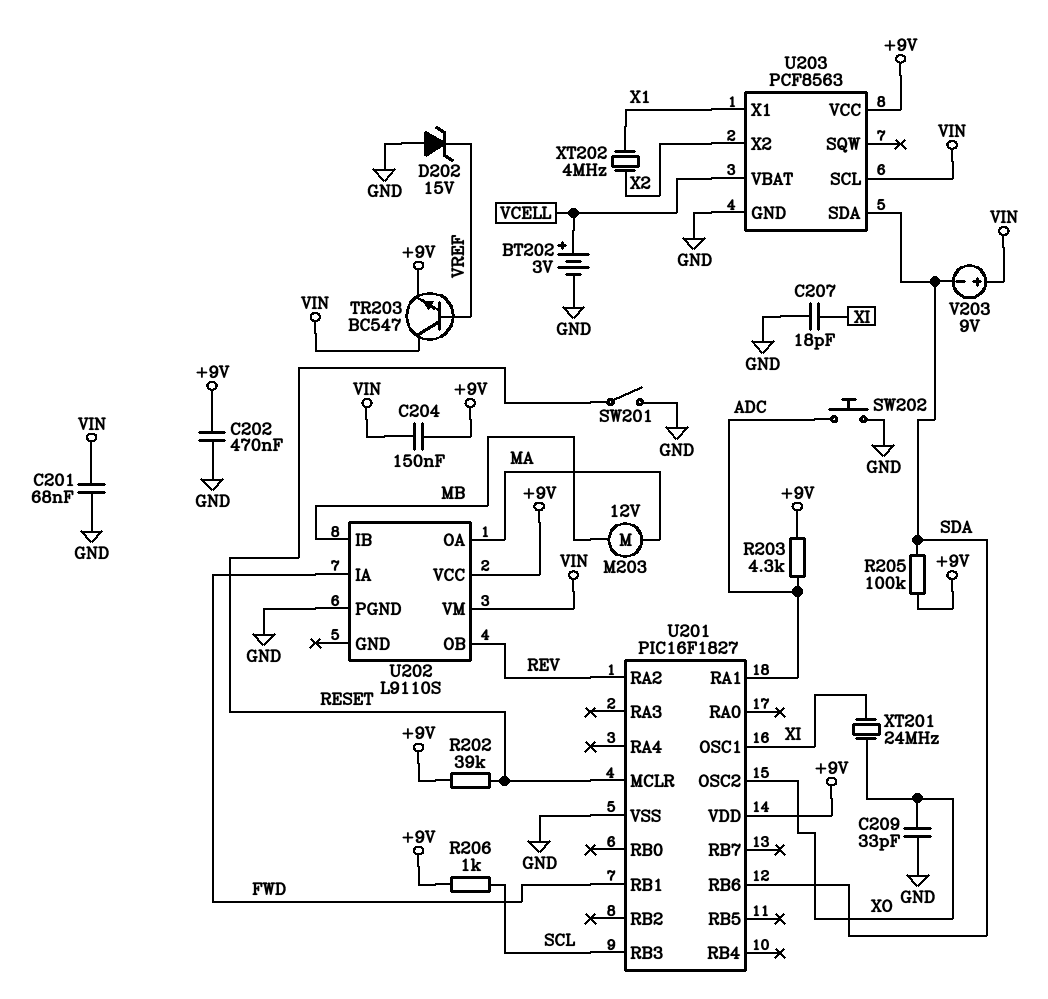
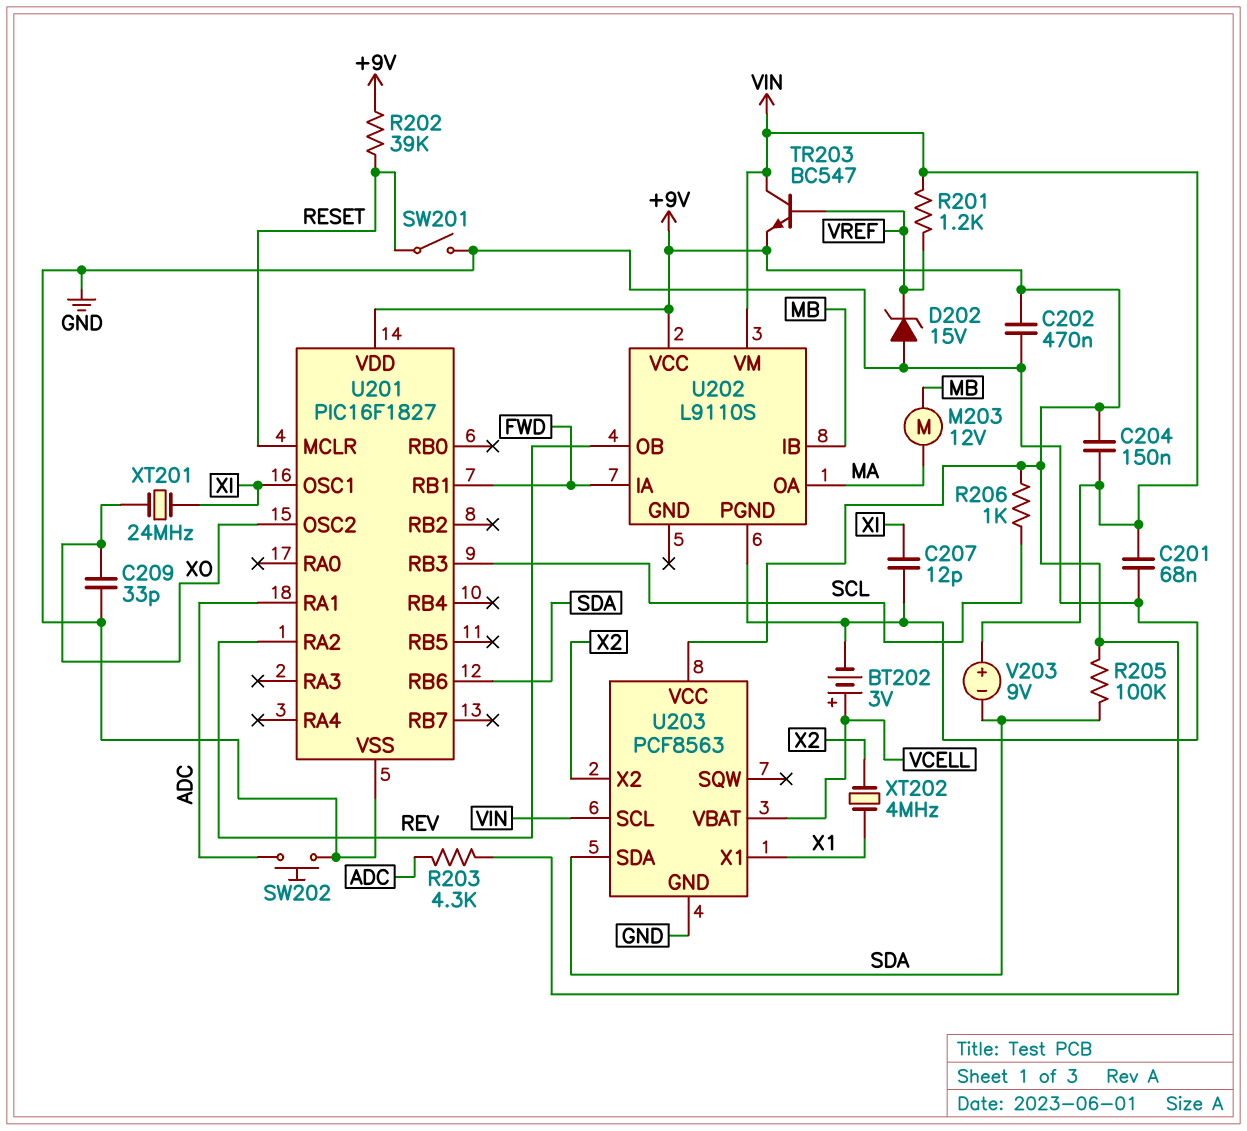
C207: 18pF (GND, XI) -> 12pF (GND, XI)
R201: none -> 1.2k (VIN, VREF)

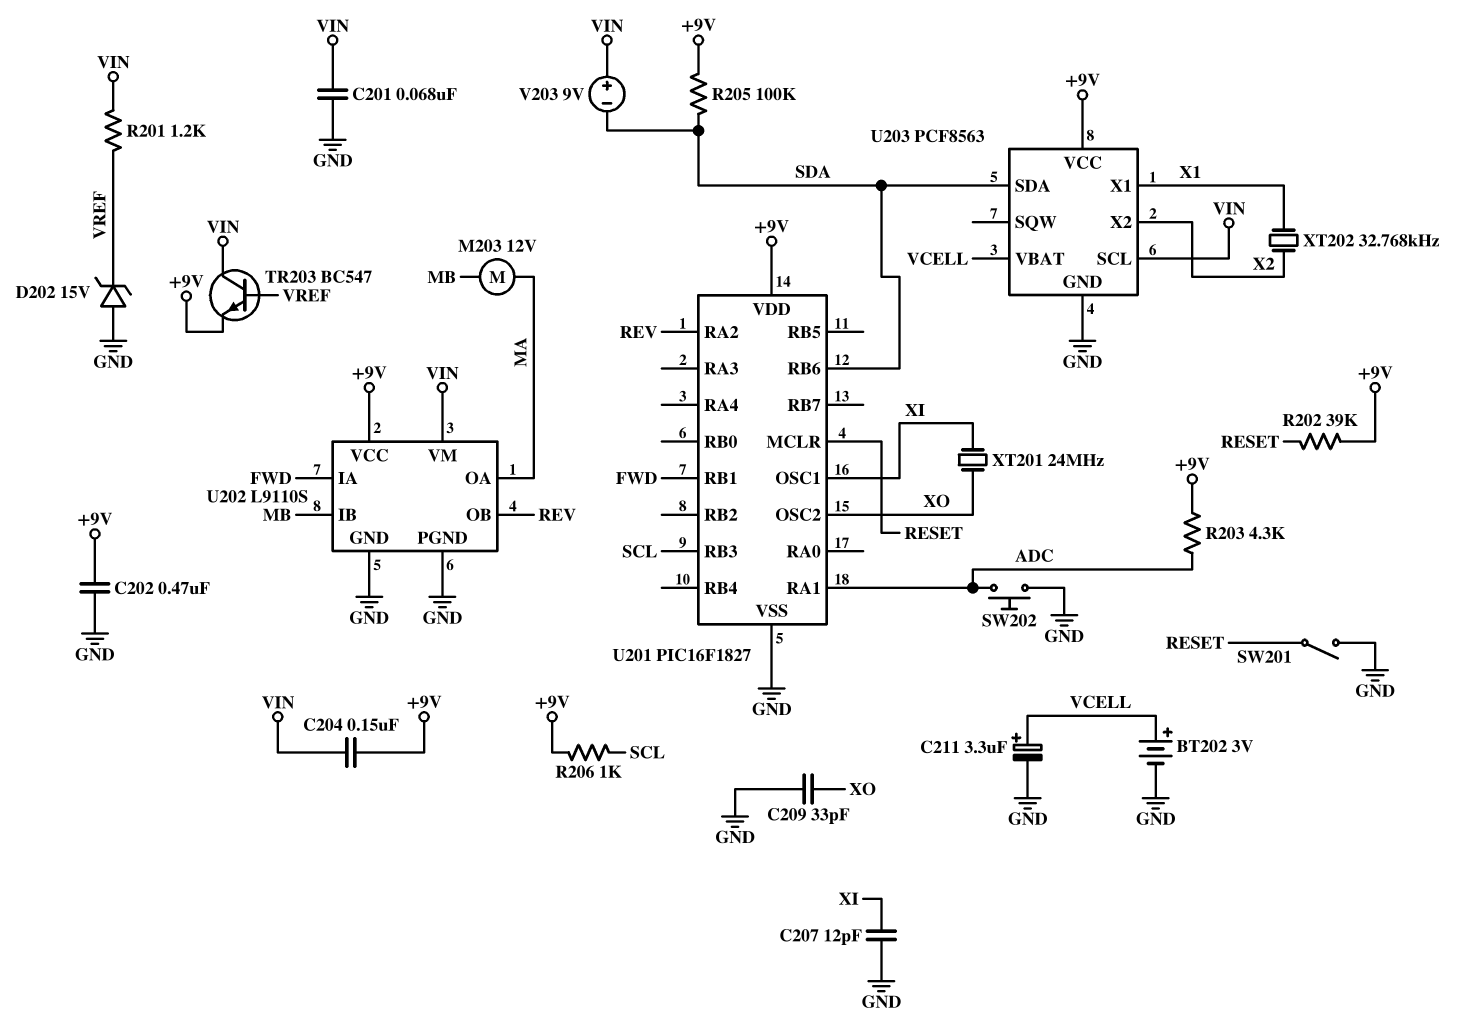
C211: none -> 3.3uF (plus VCELL, minus GND)
U202 pin GND: none -> GND
XT202: 4MHz (X1, X2) -> 32.768kHz (X1, X2)

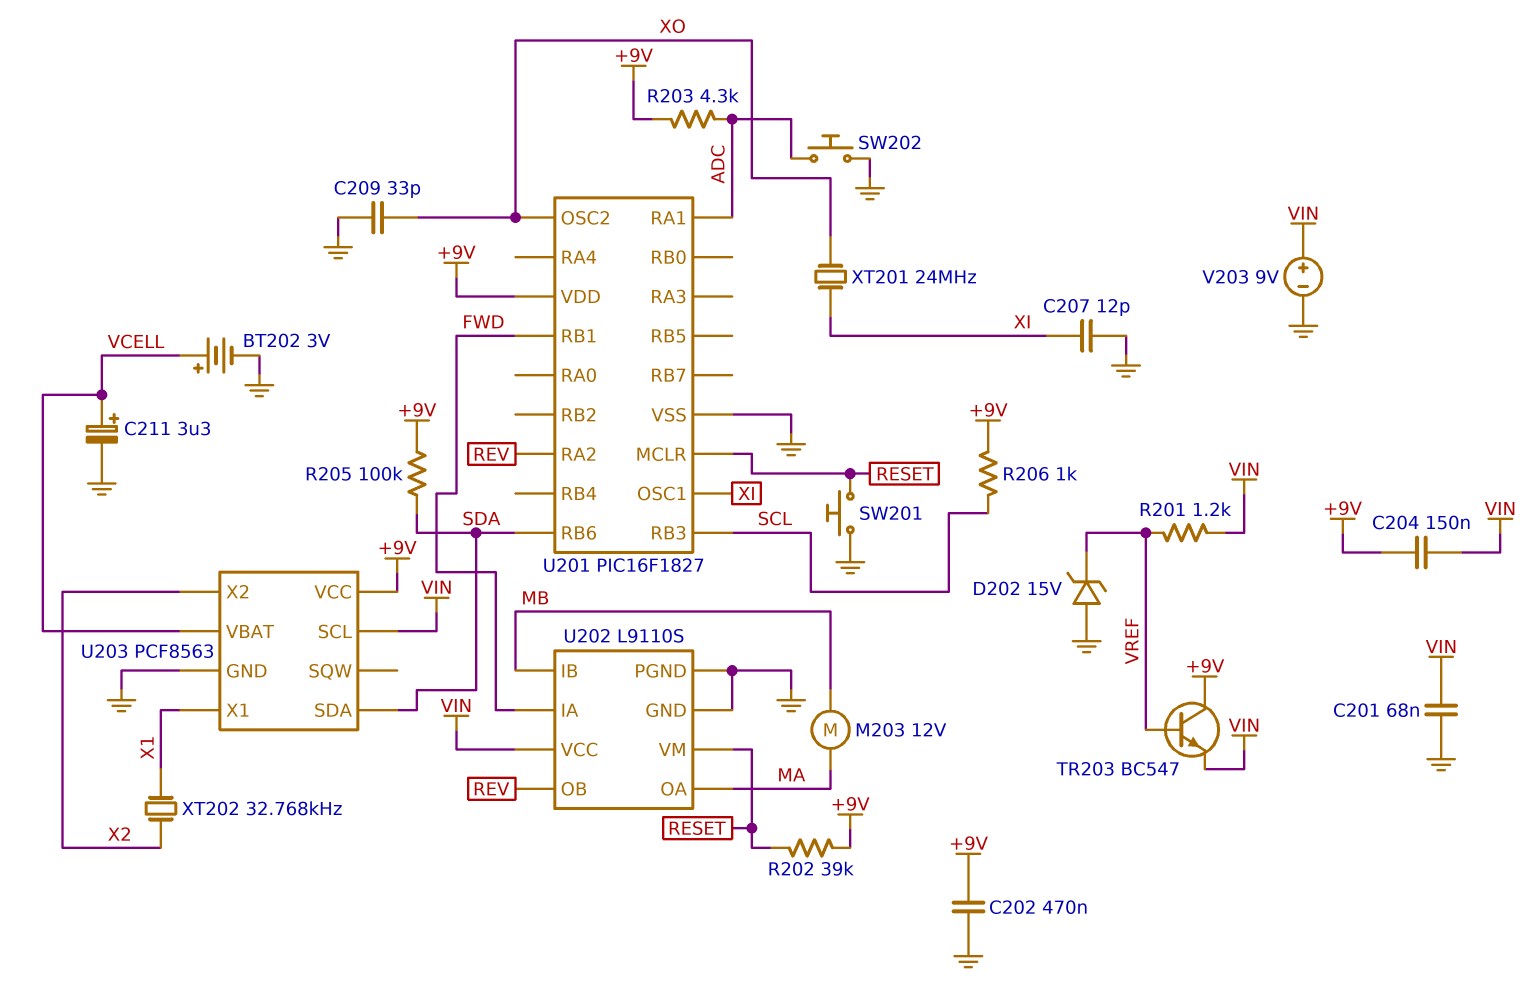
SW201: switch (GND, RESET) -> button (GND, RESET)
TR203: NPN BC547 (B VREF, C VIN, E +9V) -> NPN BC547 (B VREF, C +9V, E VIN)
U202 pin VCC: +9V -> VIN
U202 pin VM: VIN -> RESET
V203: 9V (plus VIN, minus SDA) -> 9V (plus VIN, minus GND)

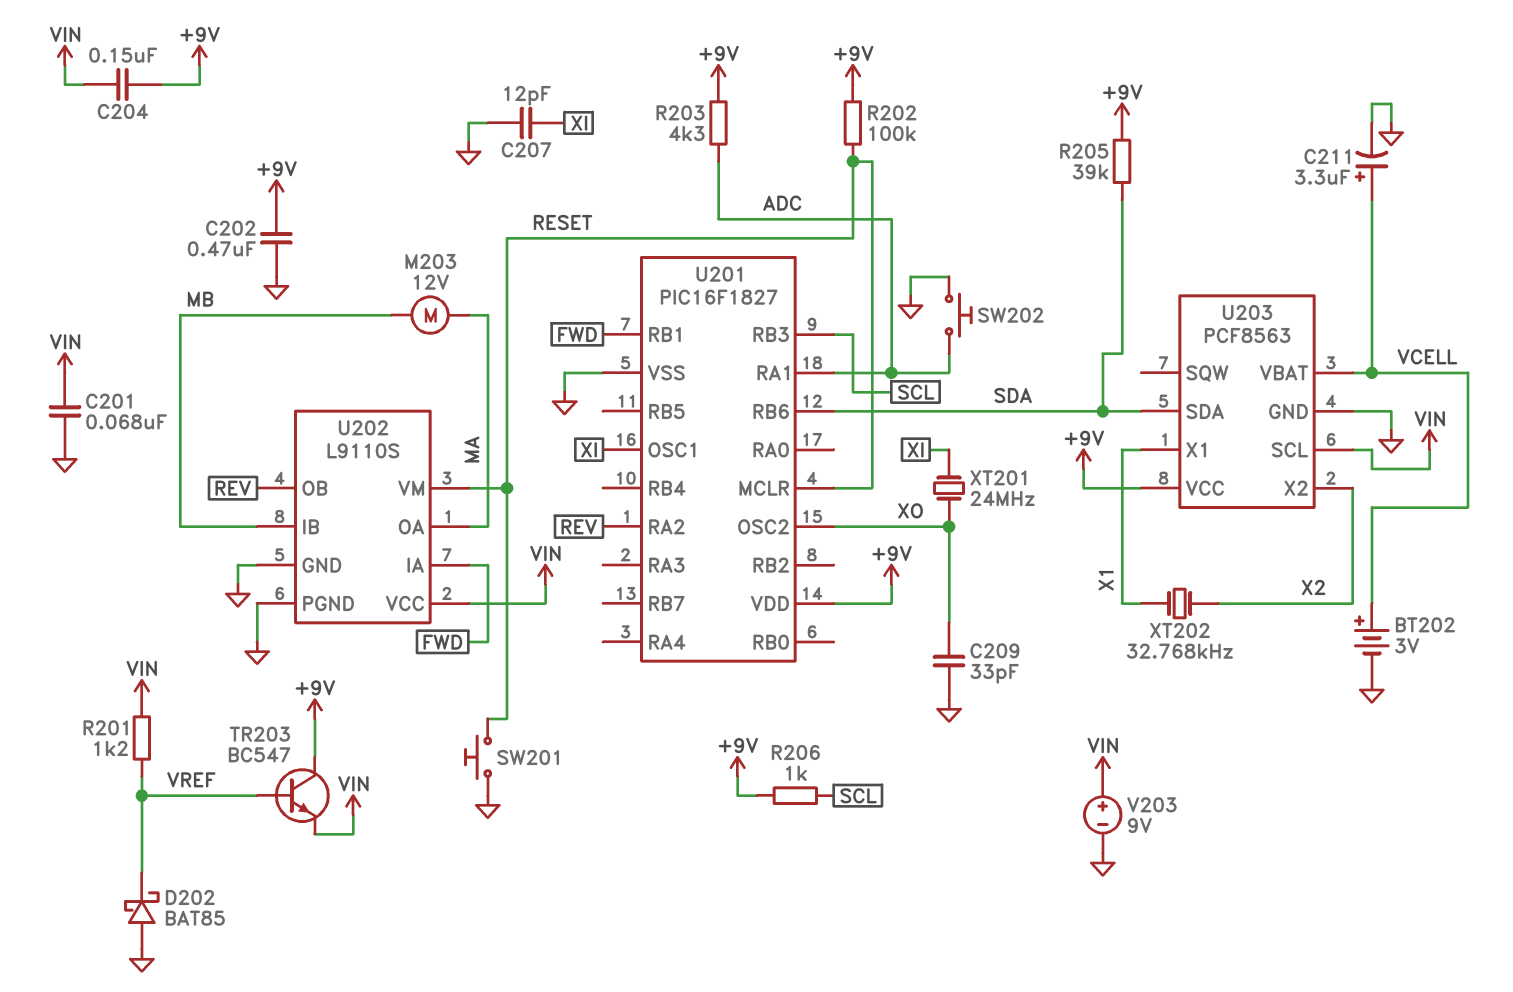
D202: zener 15V (A GND, K VREF) -> schottky BAT85 (A GND, K VREF)
R202: 39k (+9V, RESET) -> 100k (+9V, RESET)
R205: 100k (+9V, SDA) -> 39k (+9V, SDA)

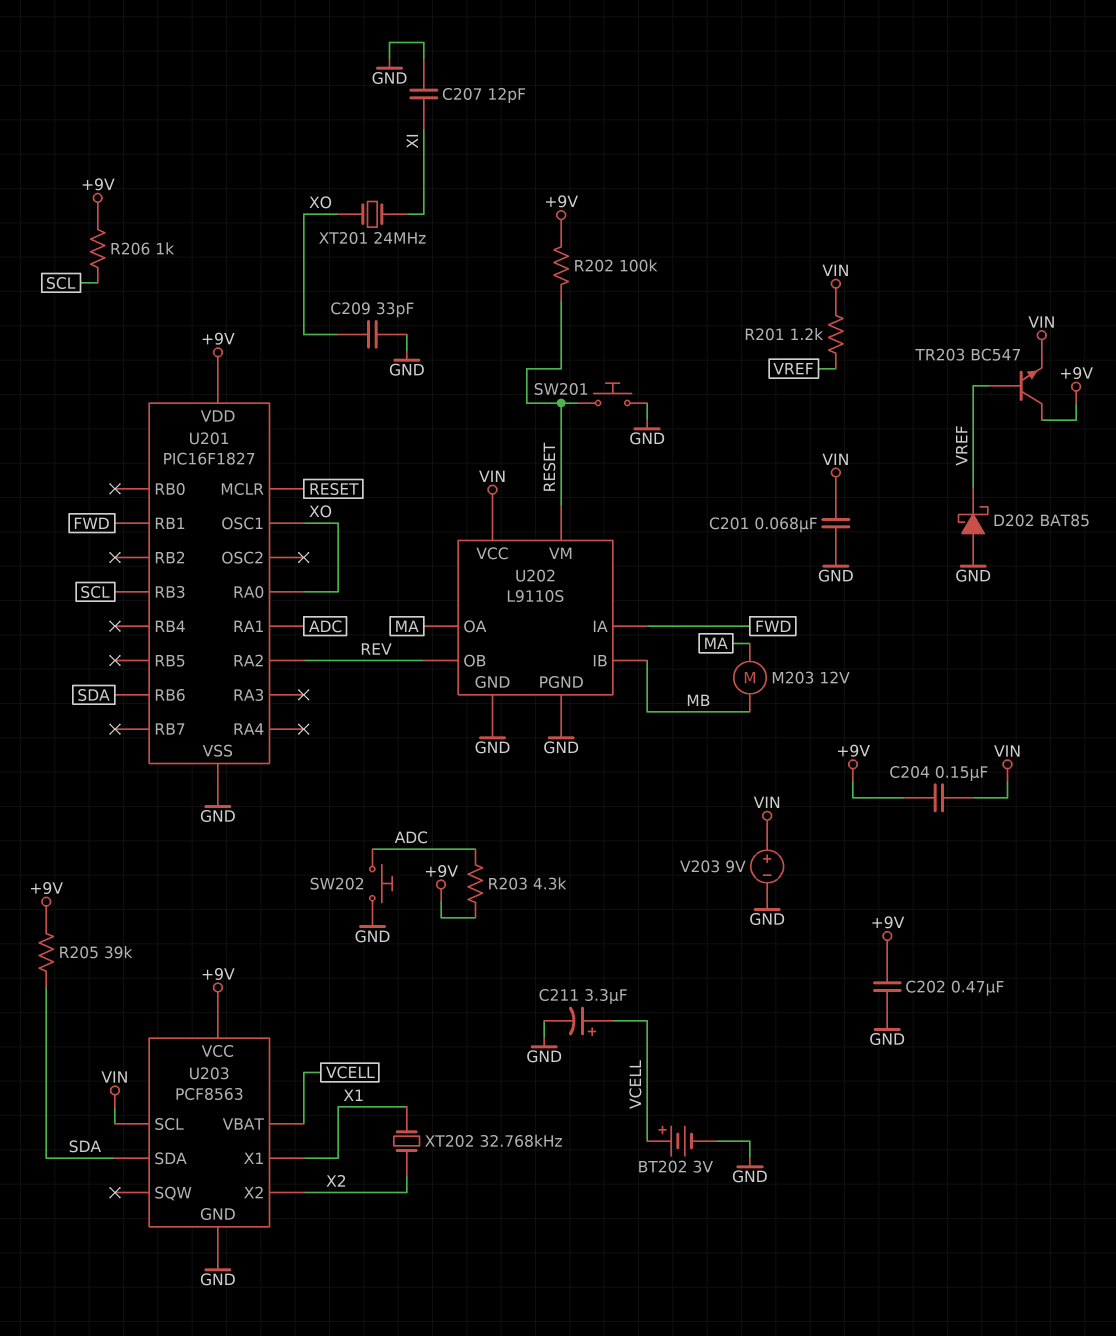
U201 pin OSC1: XI -> XO
U201 pin OSC2: XO -> none
U201 pin RA0: none -> XO

